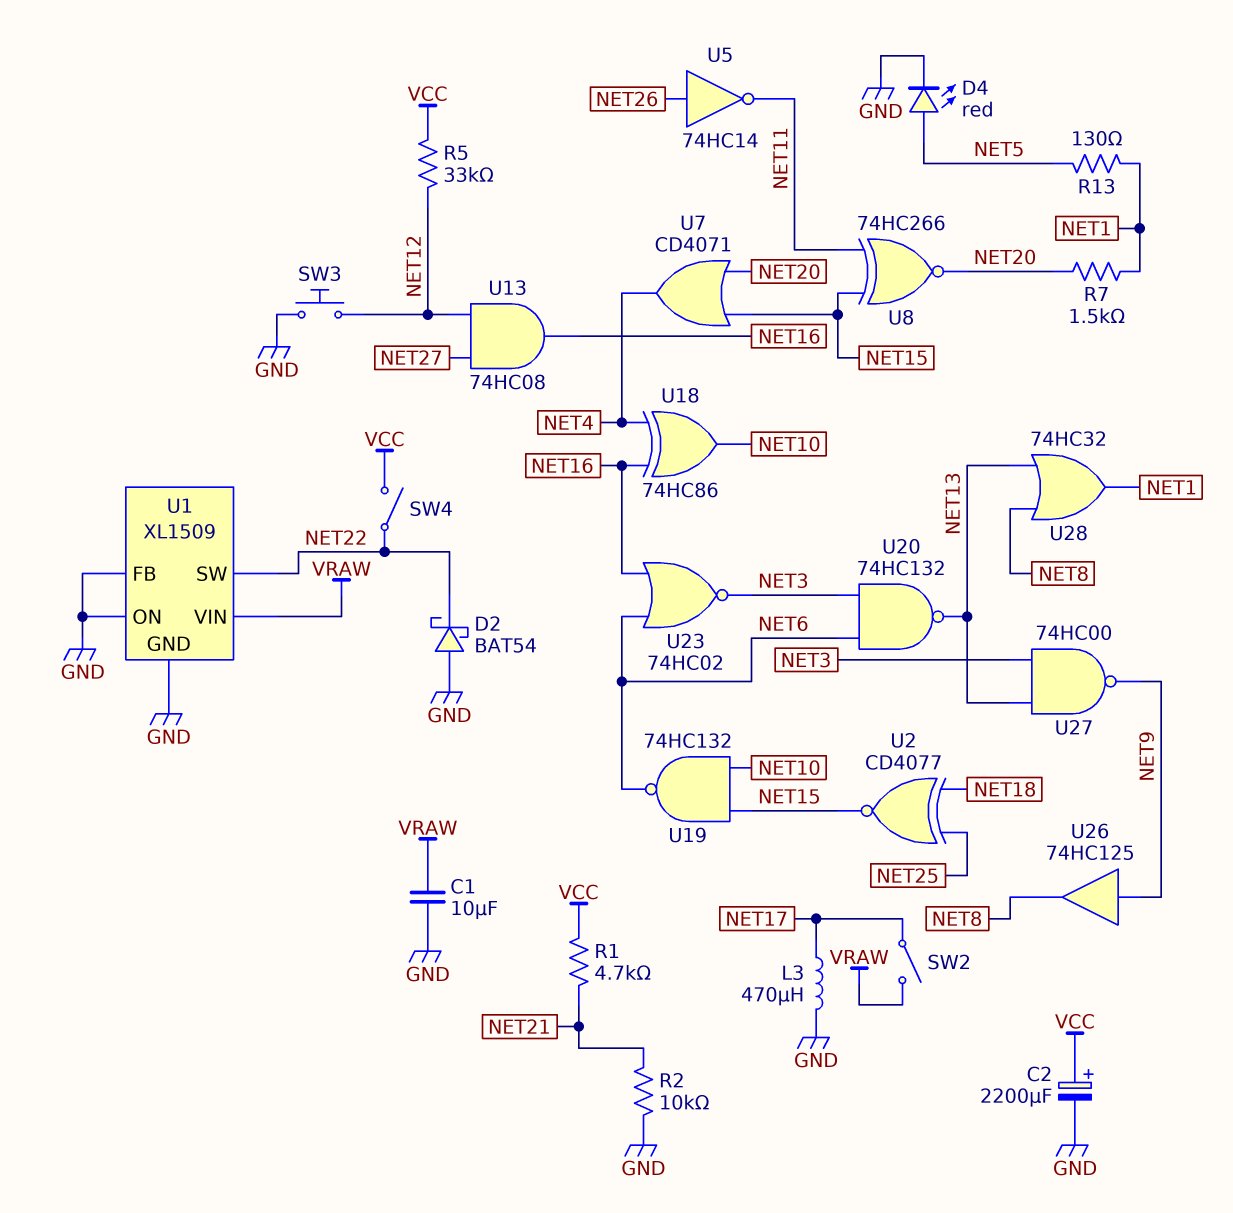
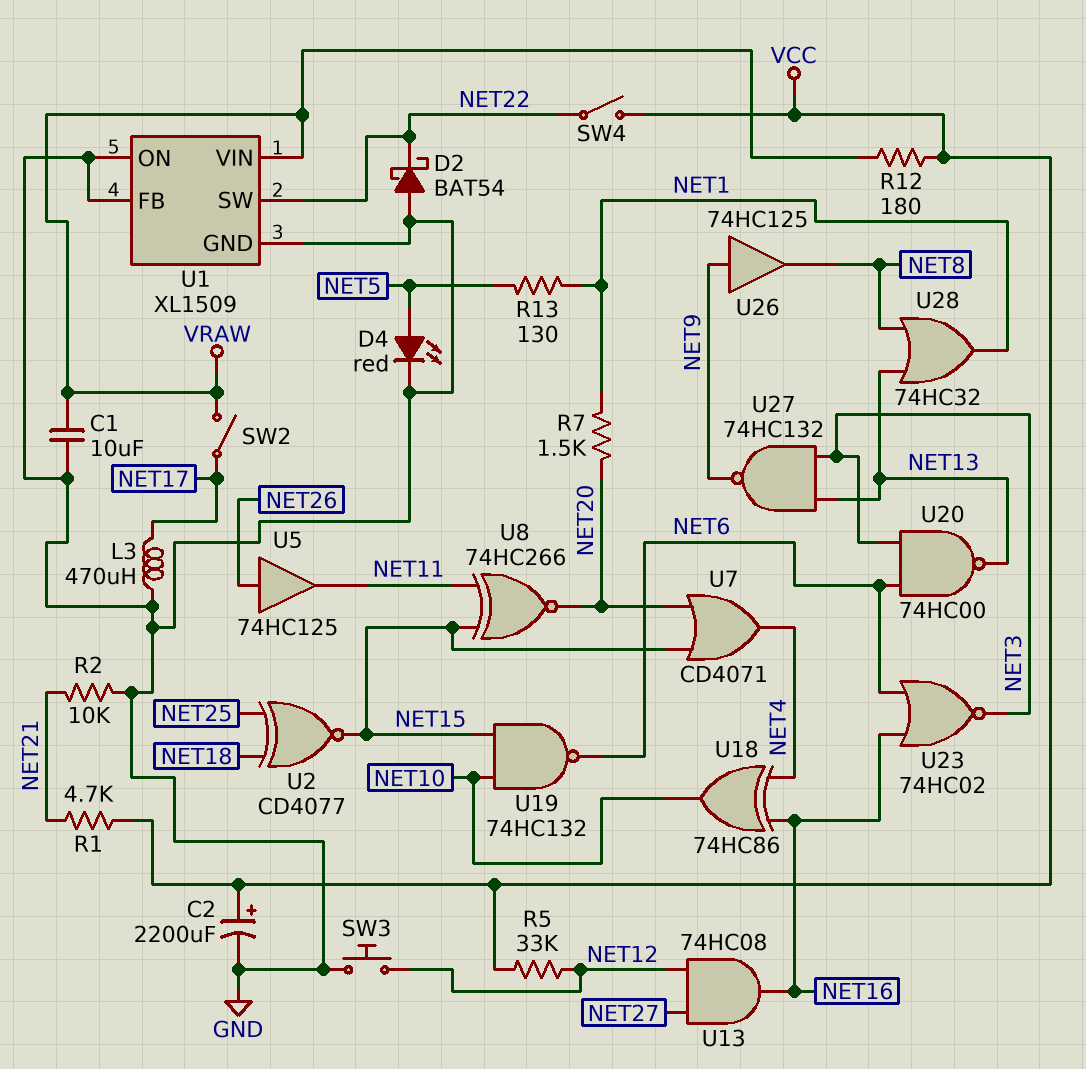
R12: none -> 180 (VCC, VRAW)
U5: NOT 74HC14 (in NET26, out NET11) -> buffer 74HC125 (in NET26, out NET11)
U20: NAND 74HC132 (in NET3, in NET6, out NET13) -> NAND 74HC00 (in NET3, in NET6, out NET13)
U27: NAND 74HC00 (in NET3, in NET13, out NET9) -> NAND 74HC132 (in NET3, in NET13, out NET9)

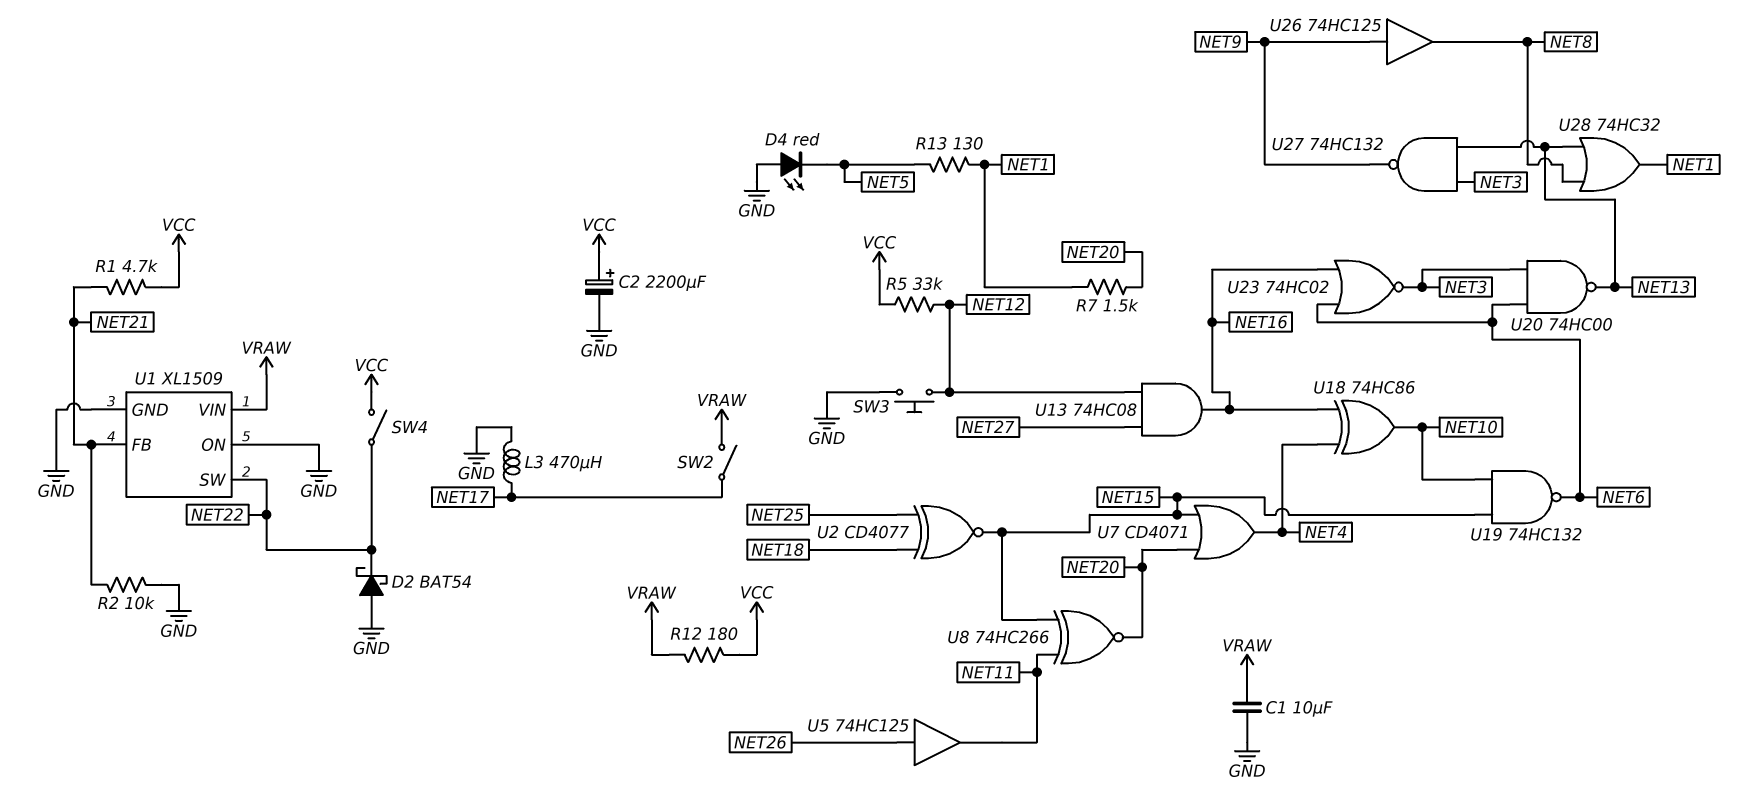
D4: LED red (A NET5, K GND) -> LED red (A GND, K NET5)
U1 pin FB: GND -> NET21

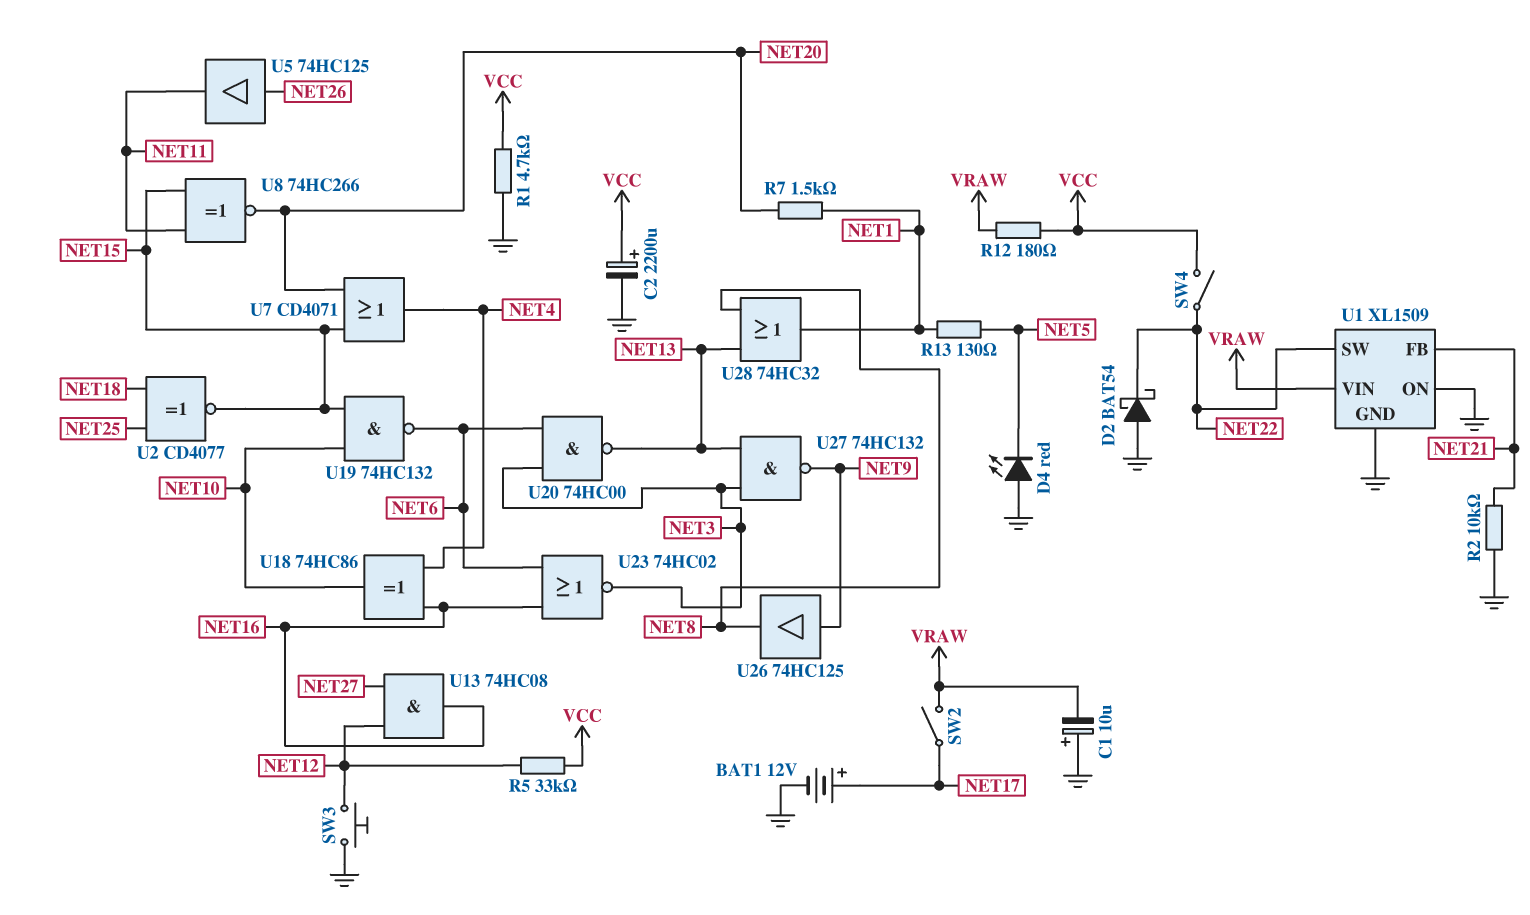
BAT1: none -> 12V (plus NET17, minus GND)
C1: 10uF (GND, VRAW) -> 10uF (plus GND, minus VRAW)
L3: 470uH (GND, NET17) -> none
R1: 4.7k (NET21, VCC) -> 4.7k (GND, VCC)

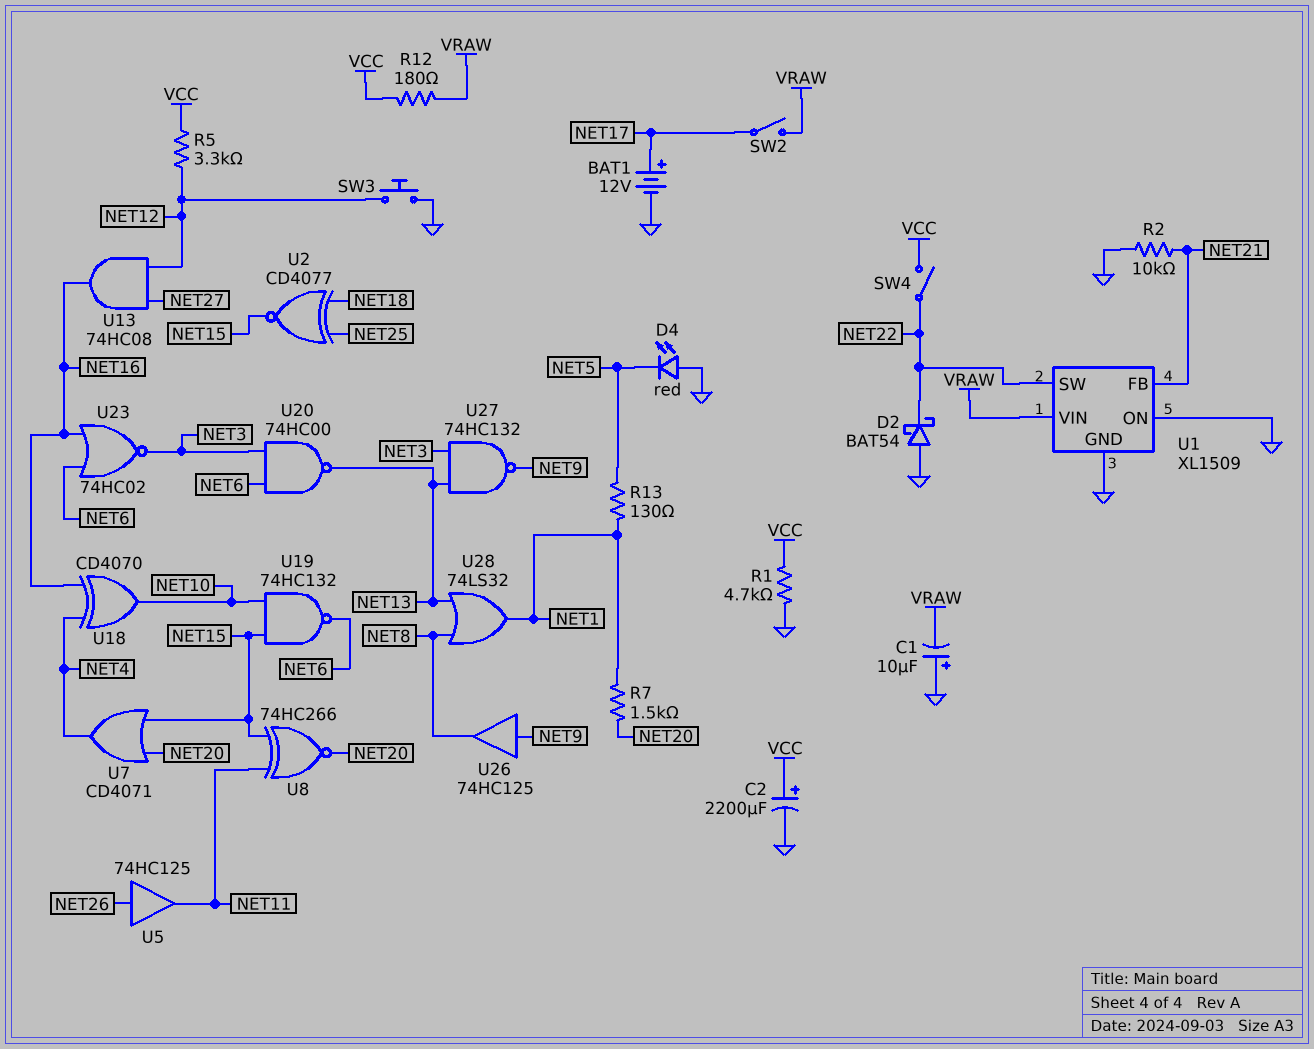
R5: 33k (NET12, VCC) -> 3.3k (NET12, VCC)
U18: XOR 74HC86 (in NET4, in NET16, out NET10) -> XOR CD4070 (in NET4, in NET16, out NET10)
U28: OR 74HC32 (in NET8, in NET13, out NET1) -> OR 74LS32 (in NET8, in NET13, out NET1)

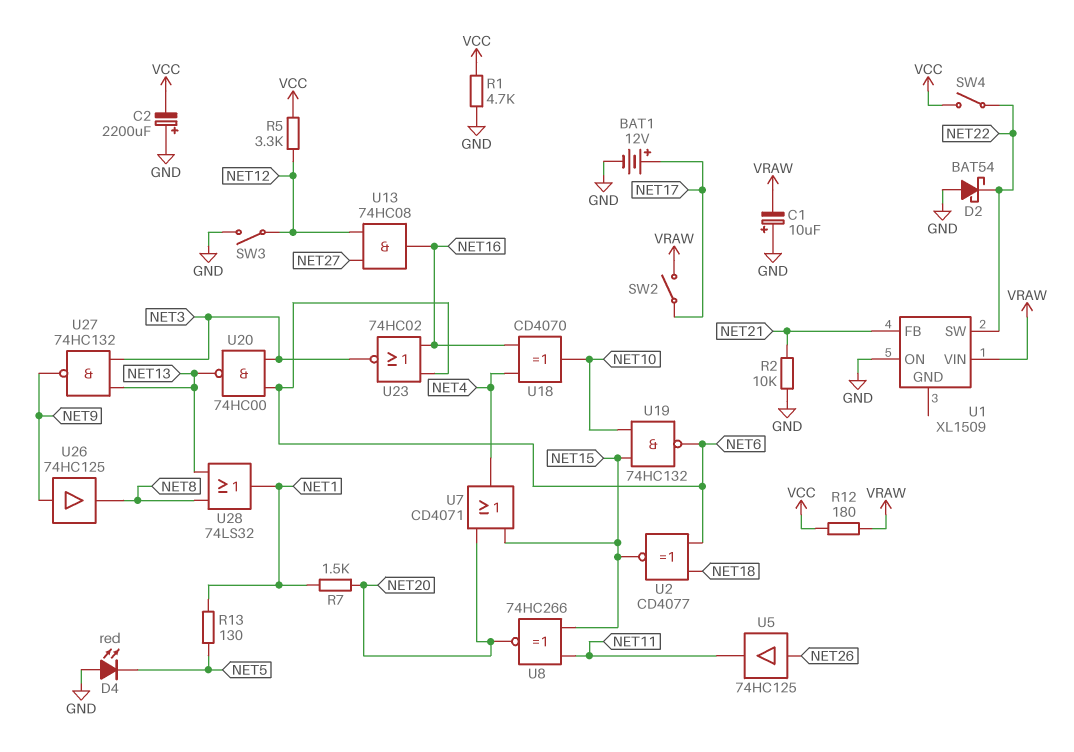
C2: 2200uF (plus VCC, minus GND) -> 2200uF (plus GND, minus VCC)
SW3: button (GND, NET12) -> switch (GND, NET12)
U1 pin GND: GND -> none
U2: XNOR CD4077 (in NET18, in NET25, out NET15) -> XNOR CD4077 (in NET6, in NET18, out NET15)

